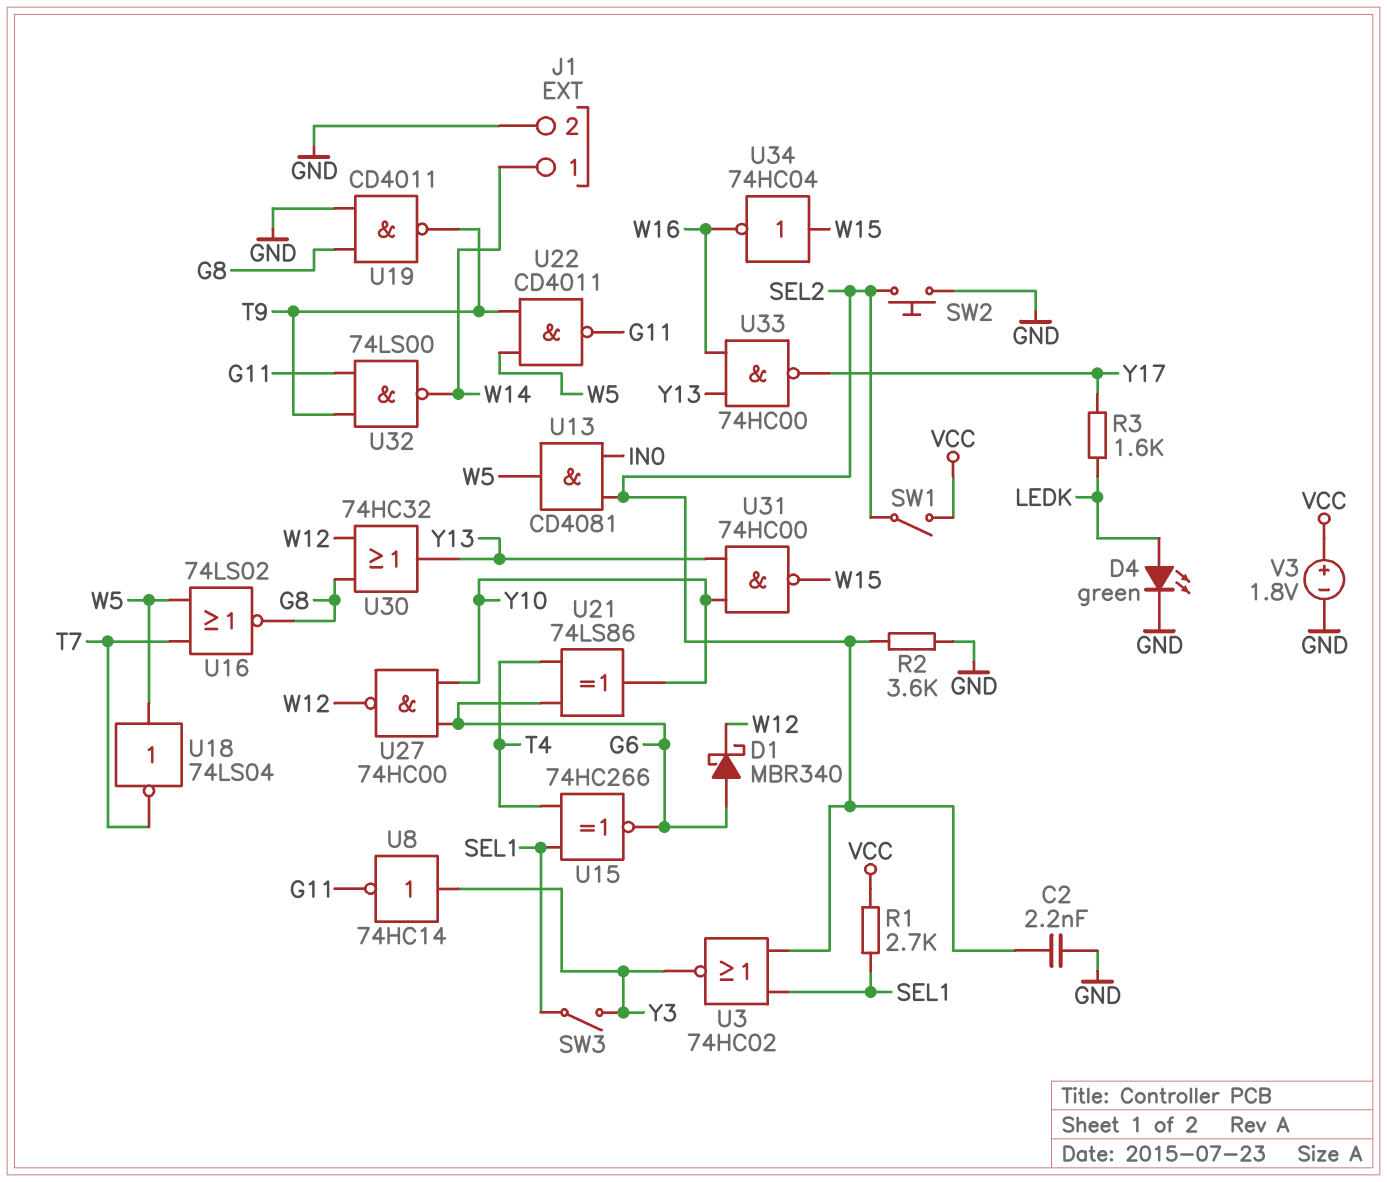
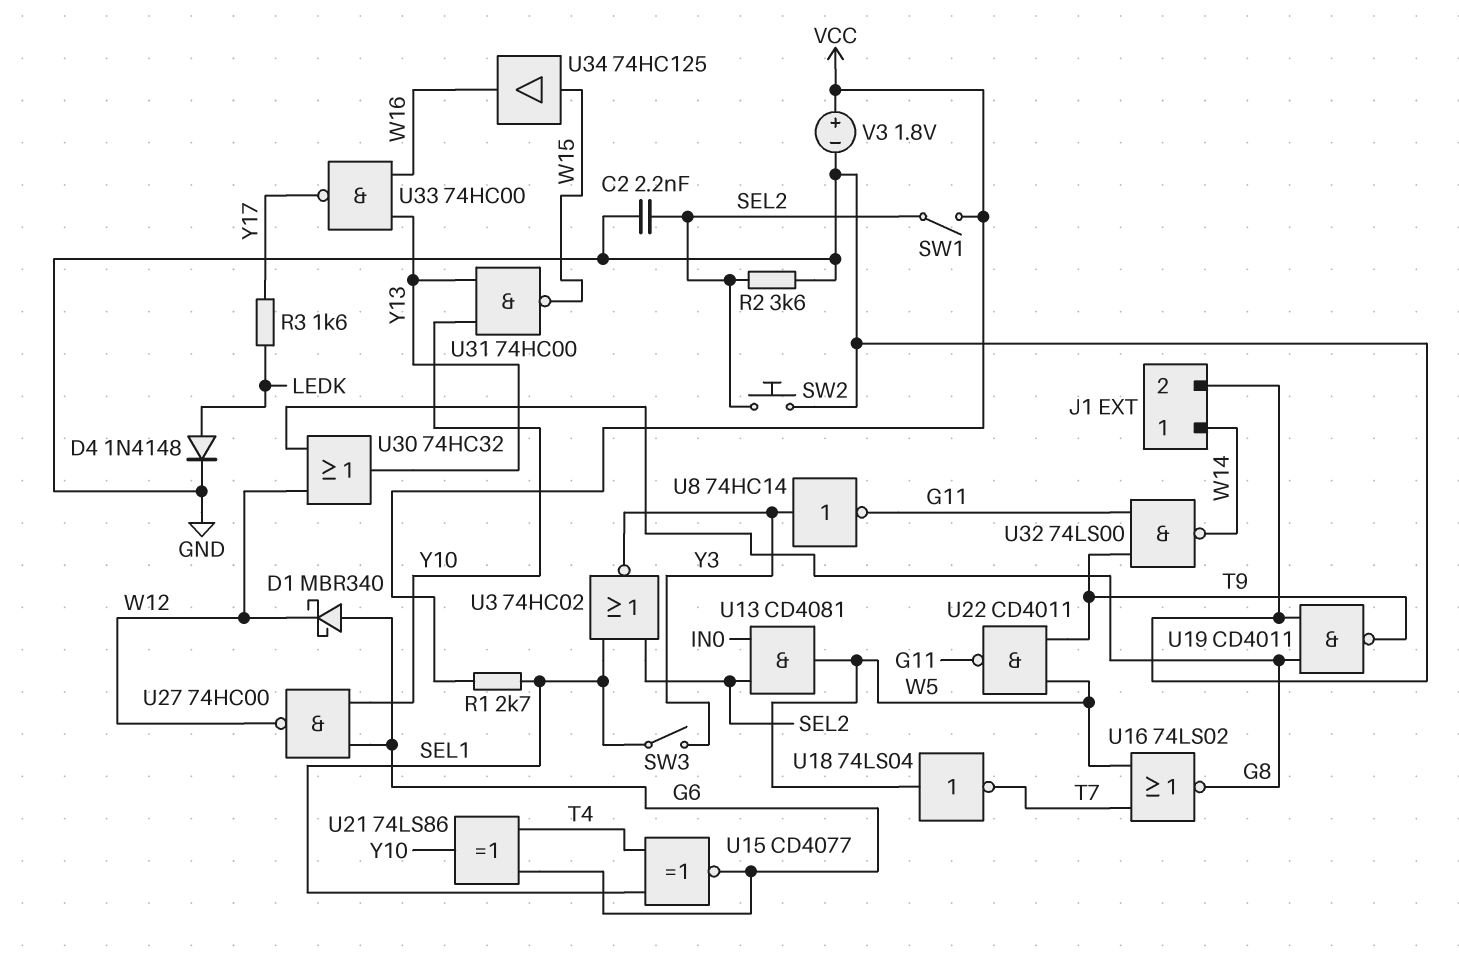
D4: LED green (A LEDK, K GND) -> diode 1N4148 (A LEDK, K GND)
U15: XNOR 74HC266 (in SEL1, in T4, out G6) -> XNOR CD4077 (in SEL1, in T4, out G6)
U34: NOT 74HC04 (in W15, out W16) -> buffer 74HC125 (in W15, out W16)

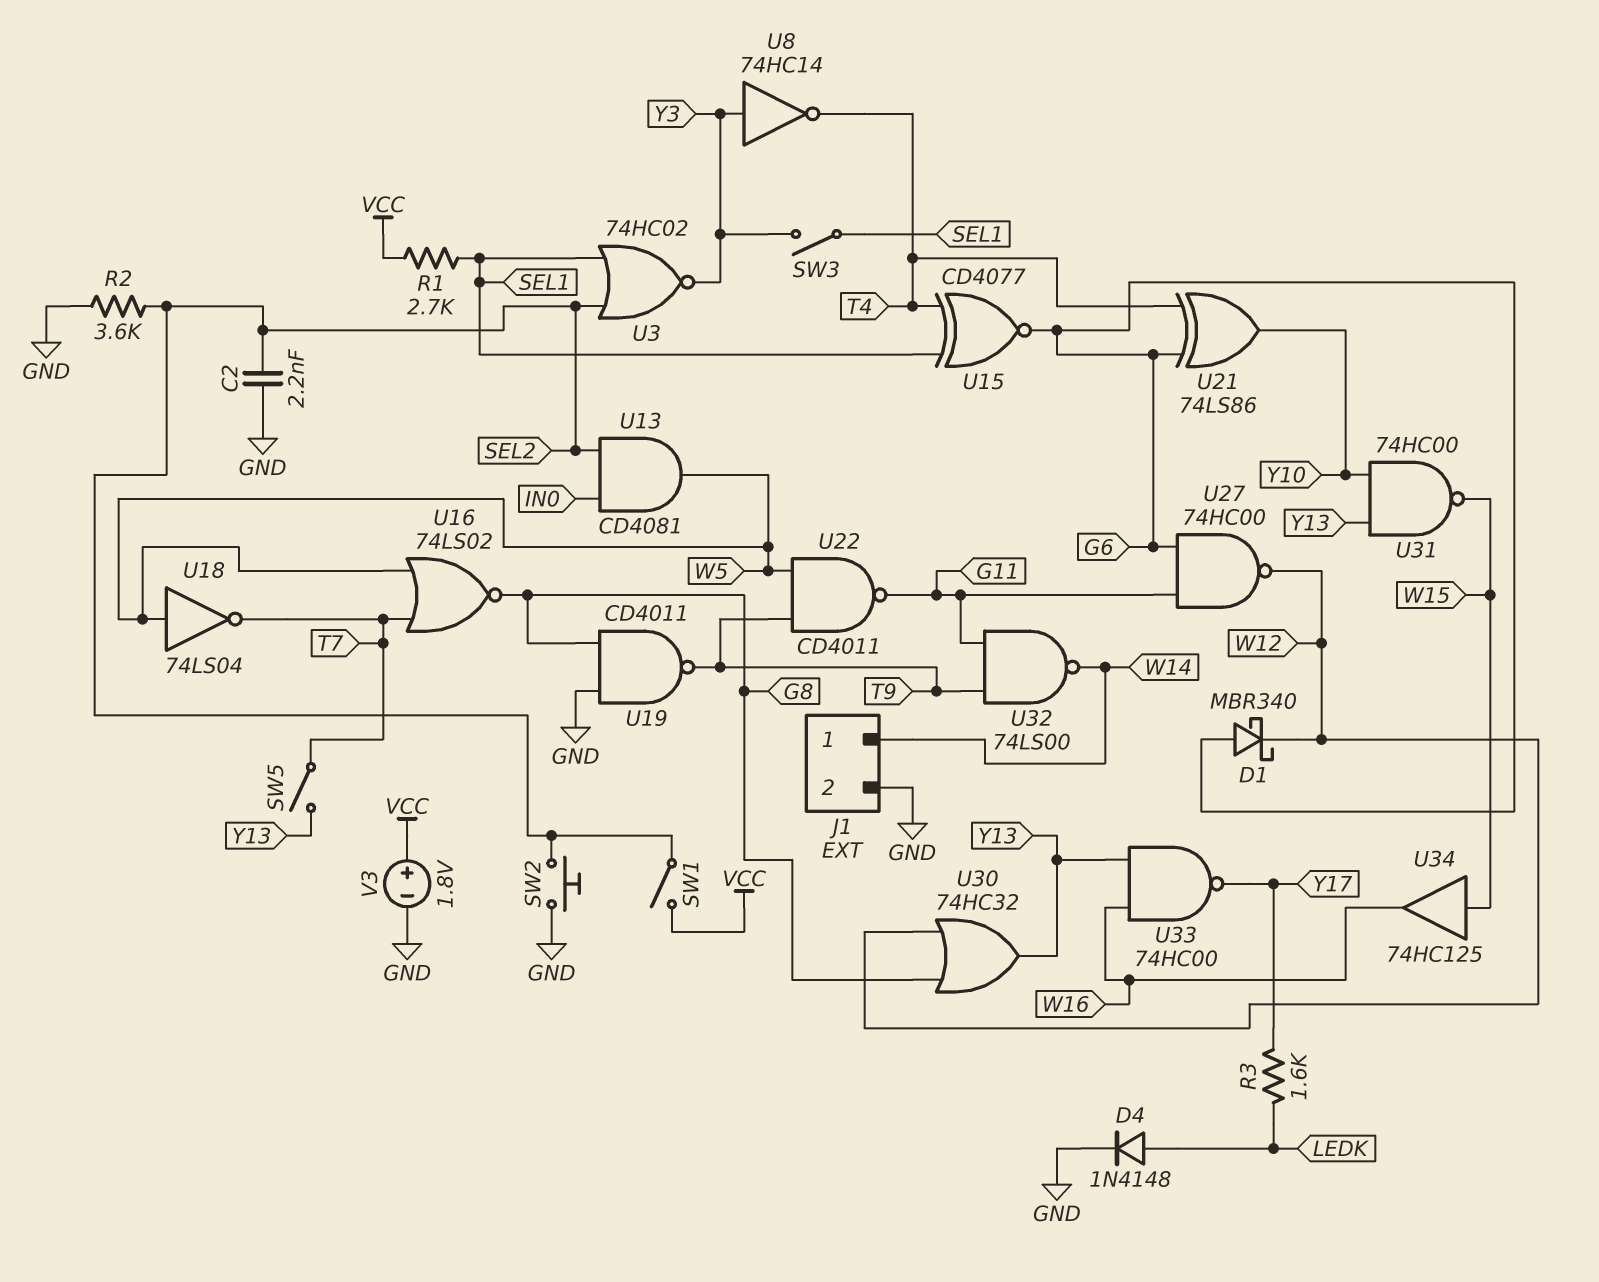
SW5: none -> switch (T7, Y13)
U8: NOT 74HC14 (in Y3, out G11) -> NOT 74HC14 (in Y3, out T4)
U27: NAND 74HC00 (in G6, in Y10, out W12) -> NAND 74HC00 (in G6, in G11, out W12)

